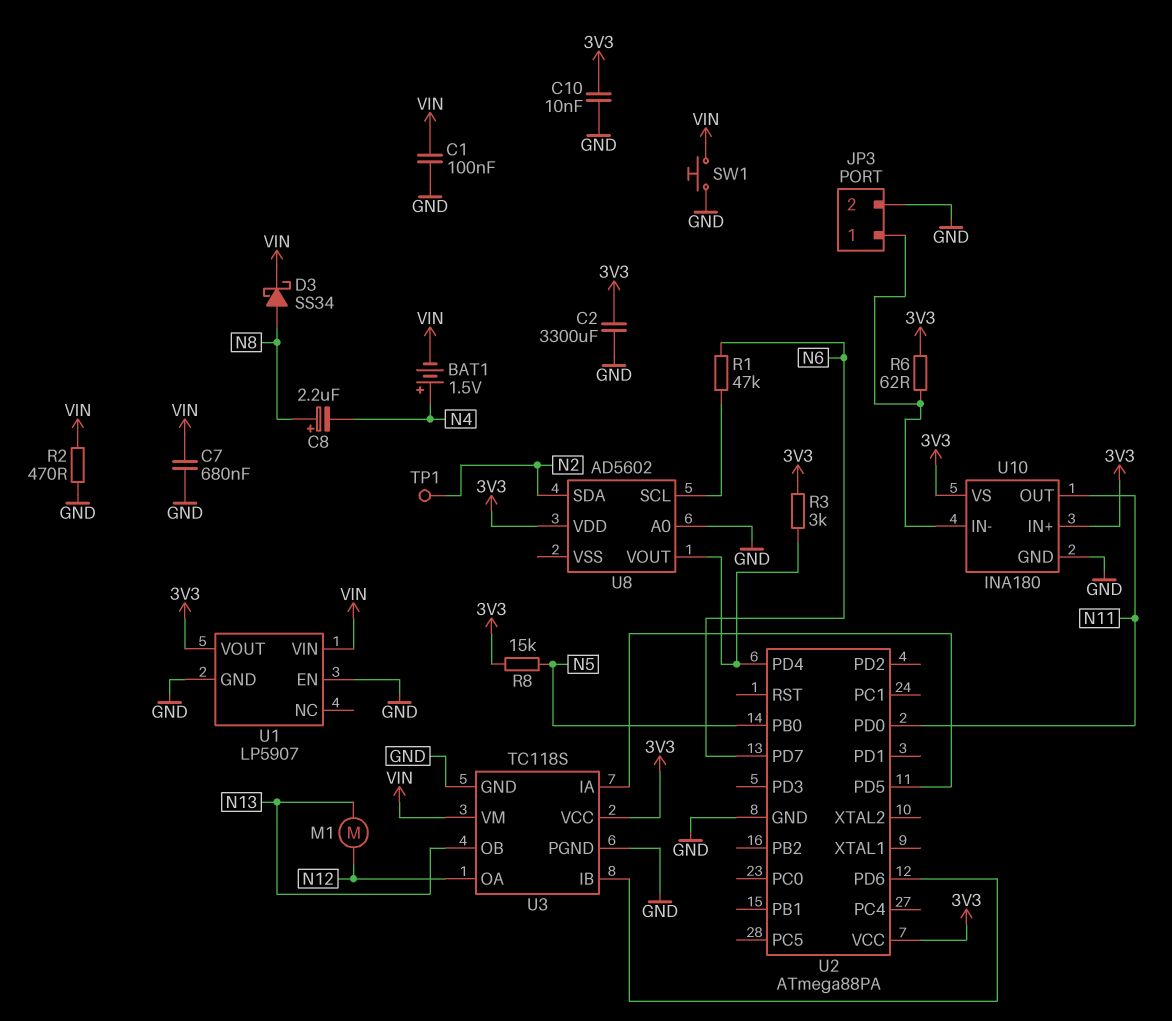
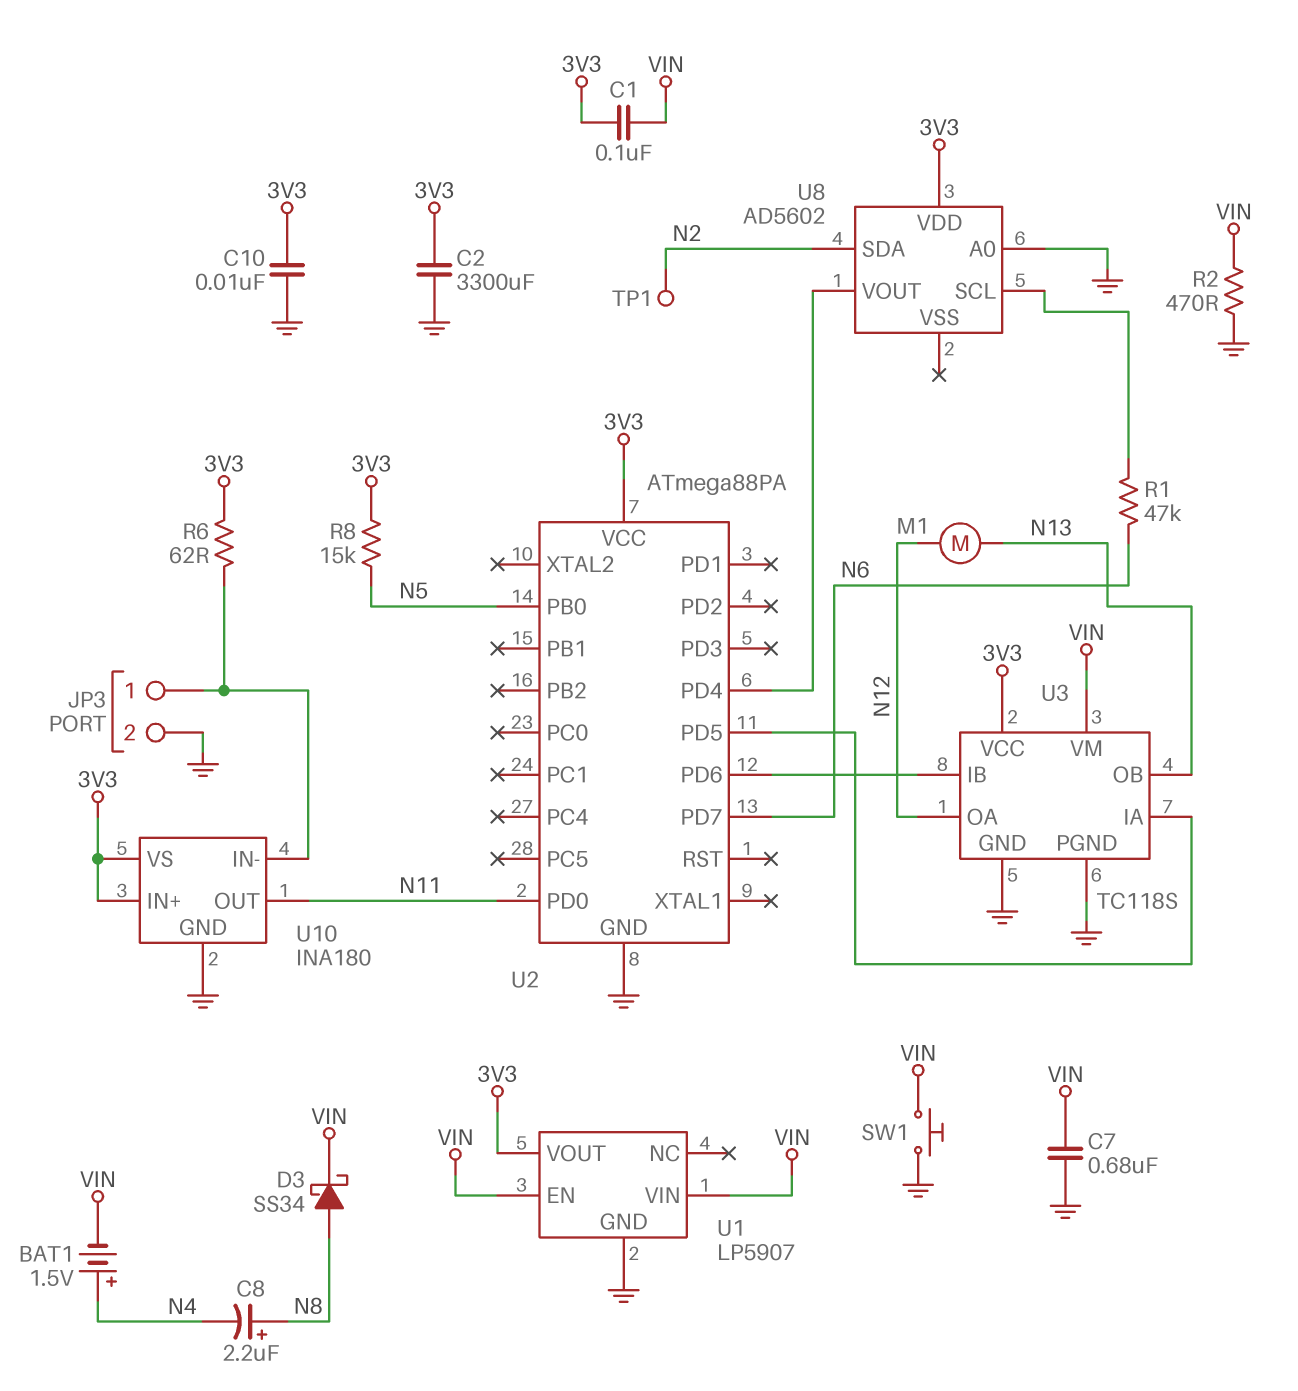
C1: 100nF (GND, VIN) -> 100nF (3V3, VIN)
R3: 3k (3V3, U2/PD4) -> none
U1 pin EN: GND -> VIN

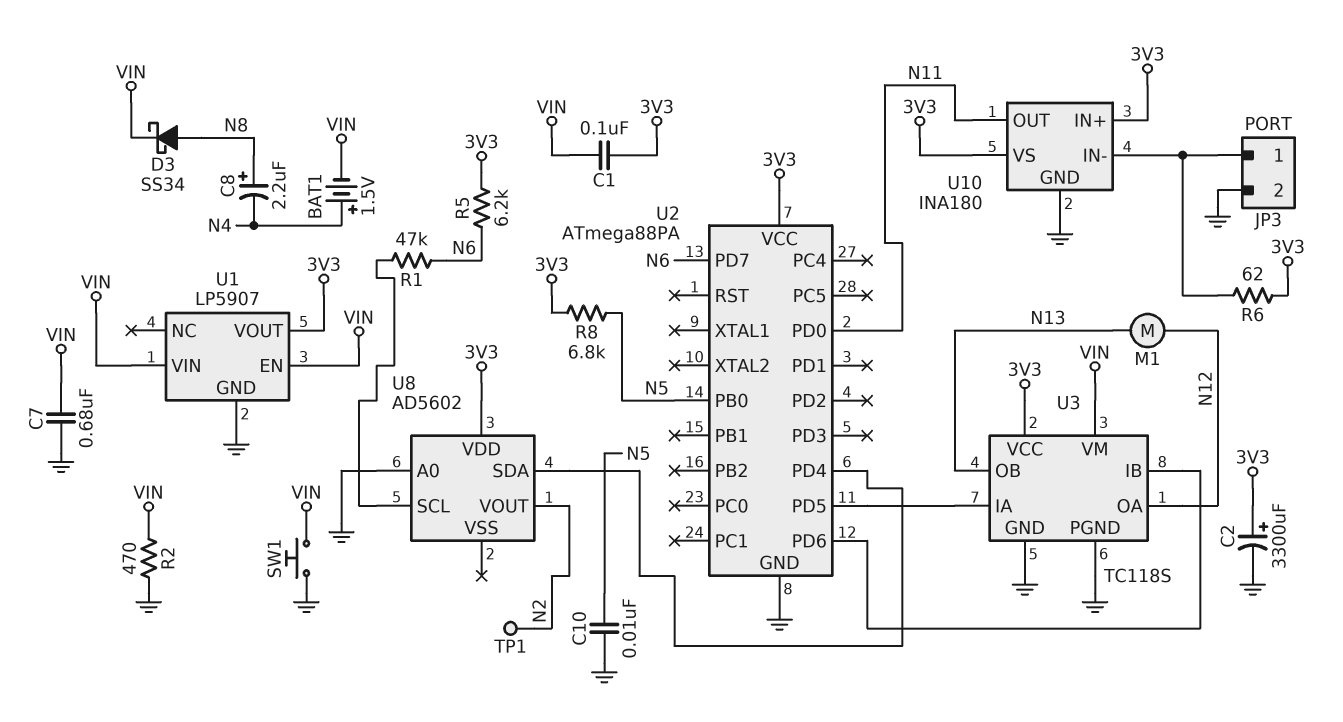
C2: 3300uF (3V3, GND) -> 3300uF (plus 3V3, minus GND)
C10: 10nF (3V3, GND) -> 10nF (GND, N5)
R5: none -> 6.2k (3V3, N6)
R8: 15k (3V3, N5) -> 6.8k (3V3, N5)
U8 pin SDA: N2 -> U2/PD4
U8 pin VOUT: U2/PD4 -> N2

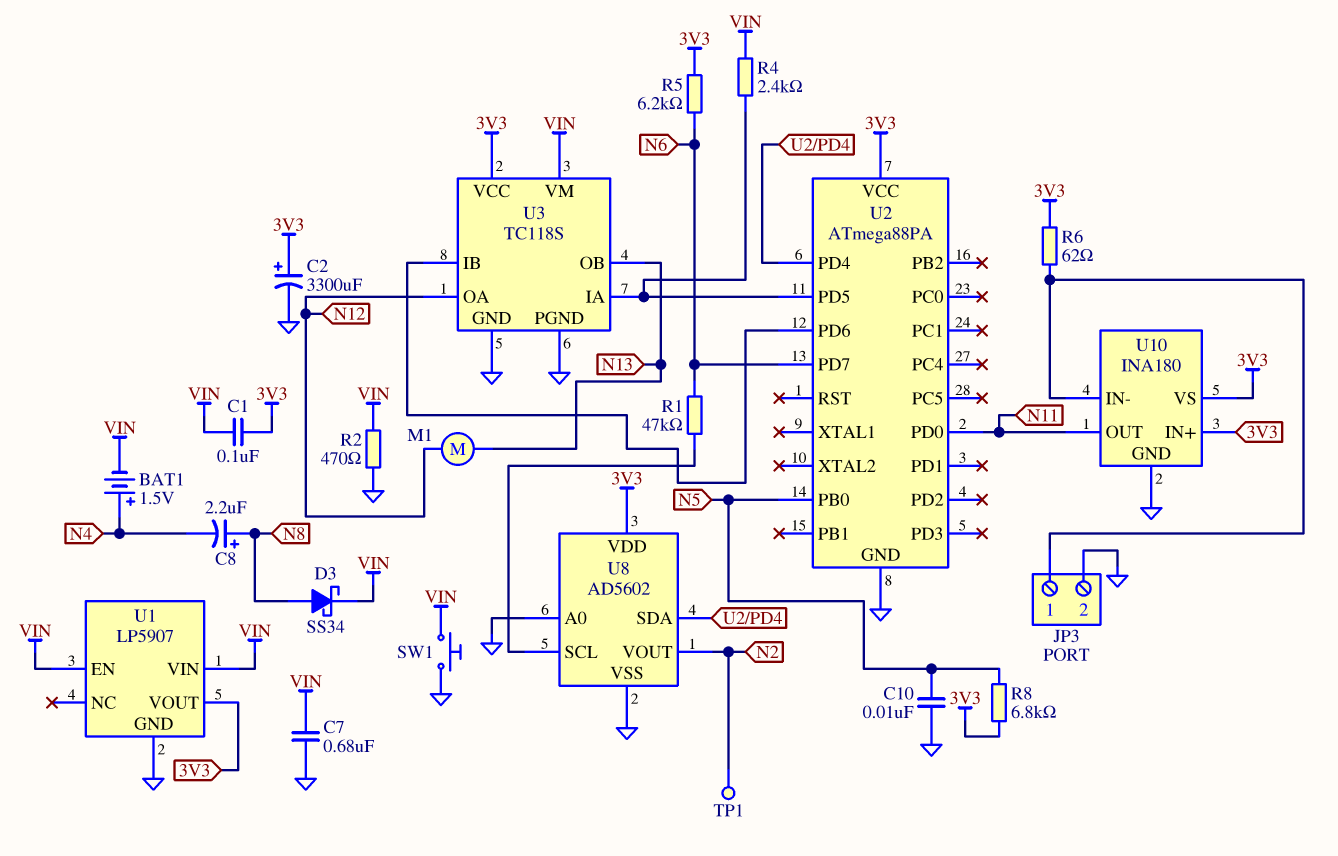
R4: none -> 2.4k (U2/PD5, VIN)
U8 pin VSS: none -> GND

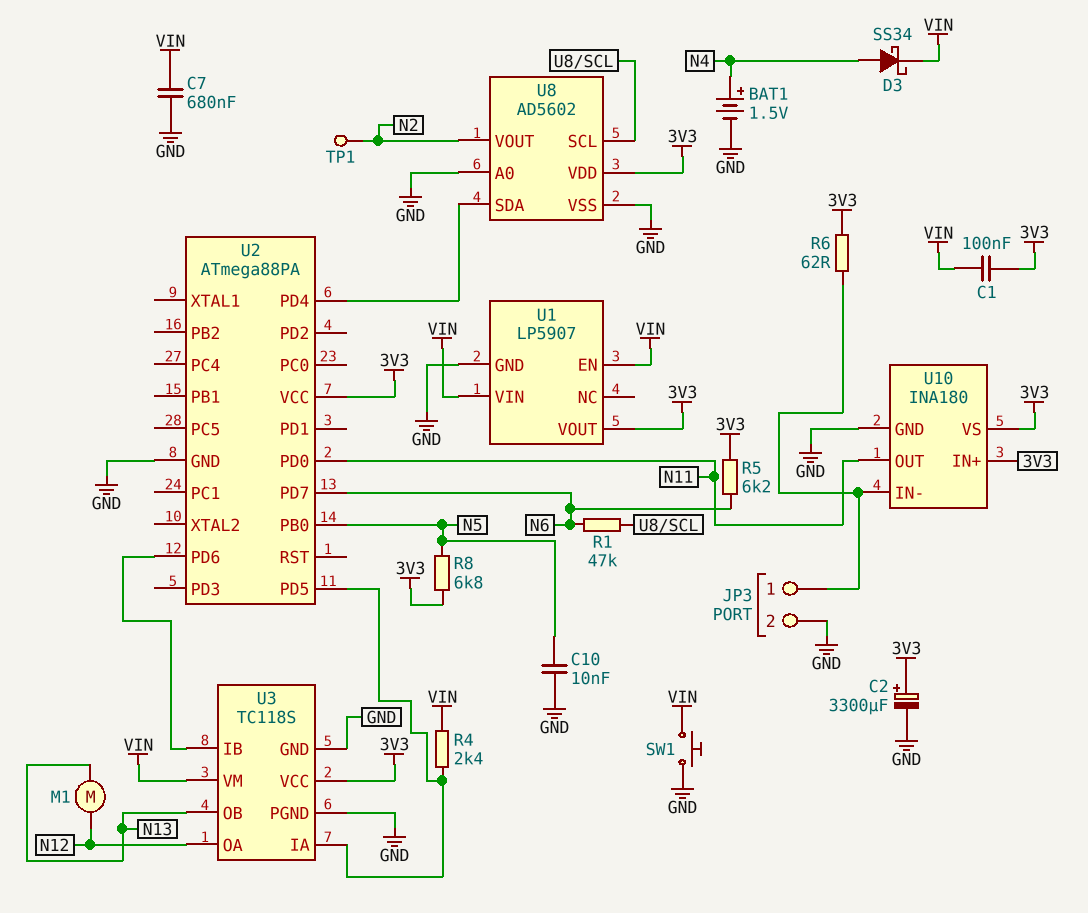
BAT1: 1.5V (plus N4, minus VIN) -> 1.5V (plus N4, minus GND)
C8: 2.2uF (plus N8, minus N4) -> none
D3: schottky SS34 (A N8, K VIN) -> schottky SS34 (A N4, K VIN)
R2: 470 (GND, VIN) -> none

